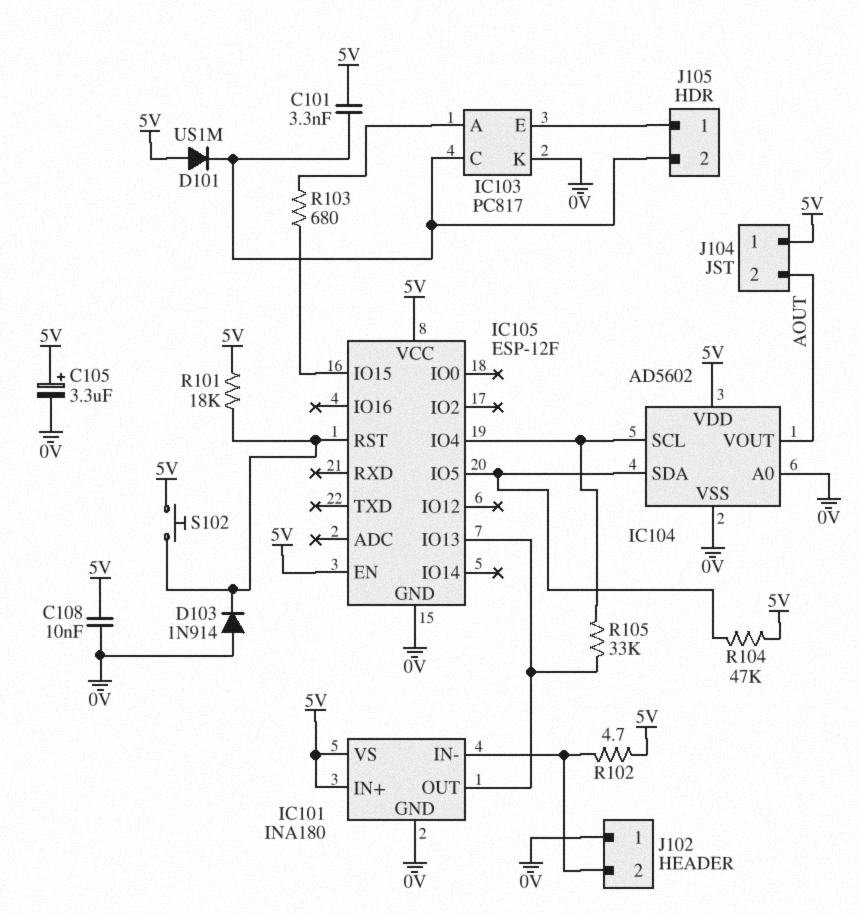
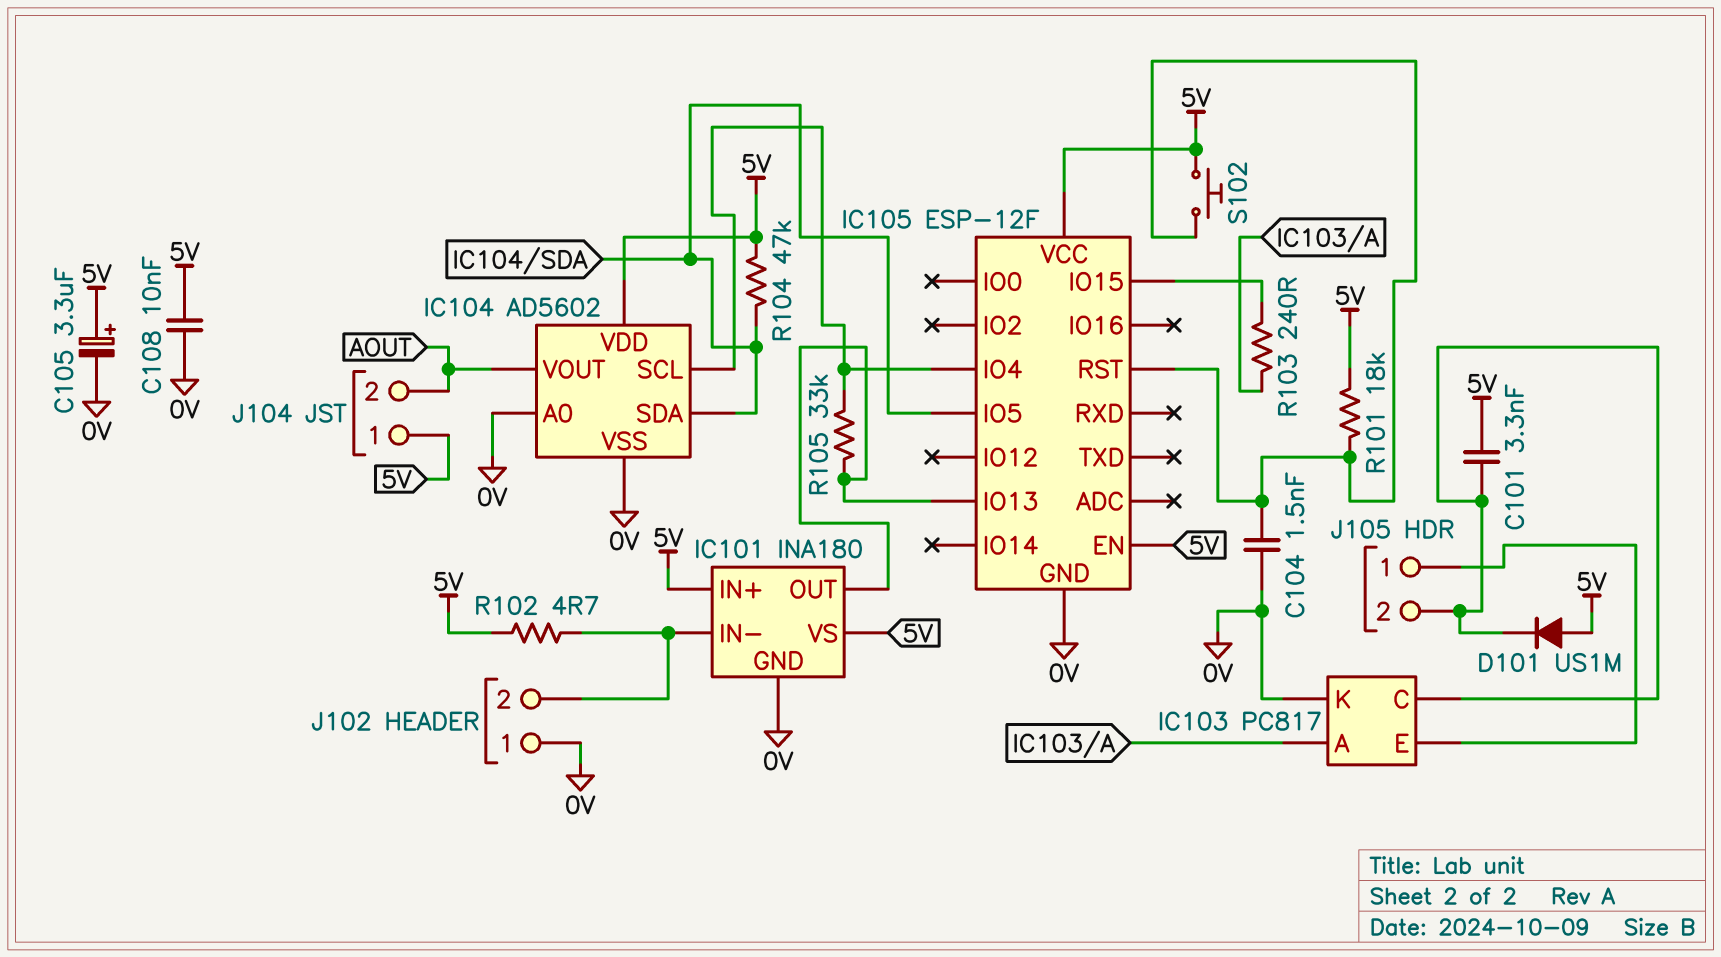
C104: none -> 1.5nF (0V, IC105/RST)
D103: diode 1N914 (A 0V, K IC105/RST) -> none
R103: 680 (IC103/A, IC105/IO15) -> 240 (IC103/A, IC105/IO15)

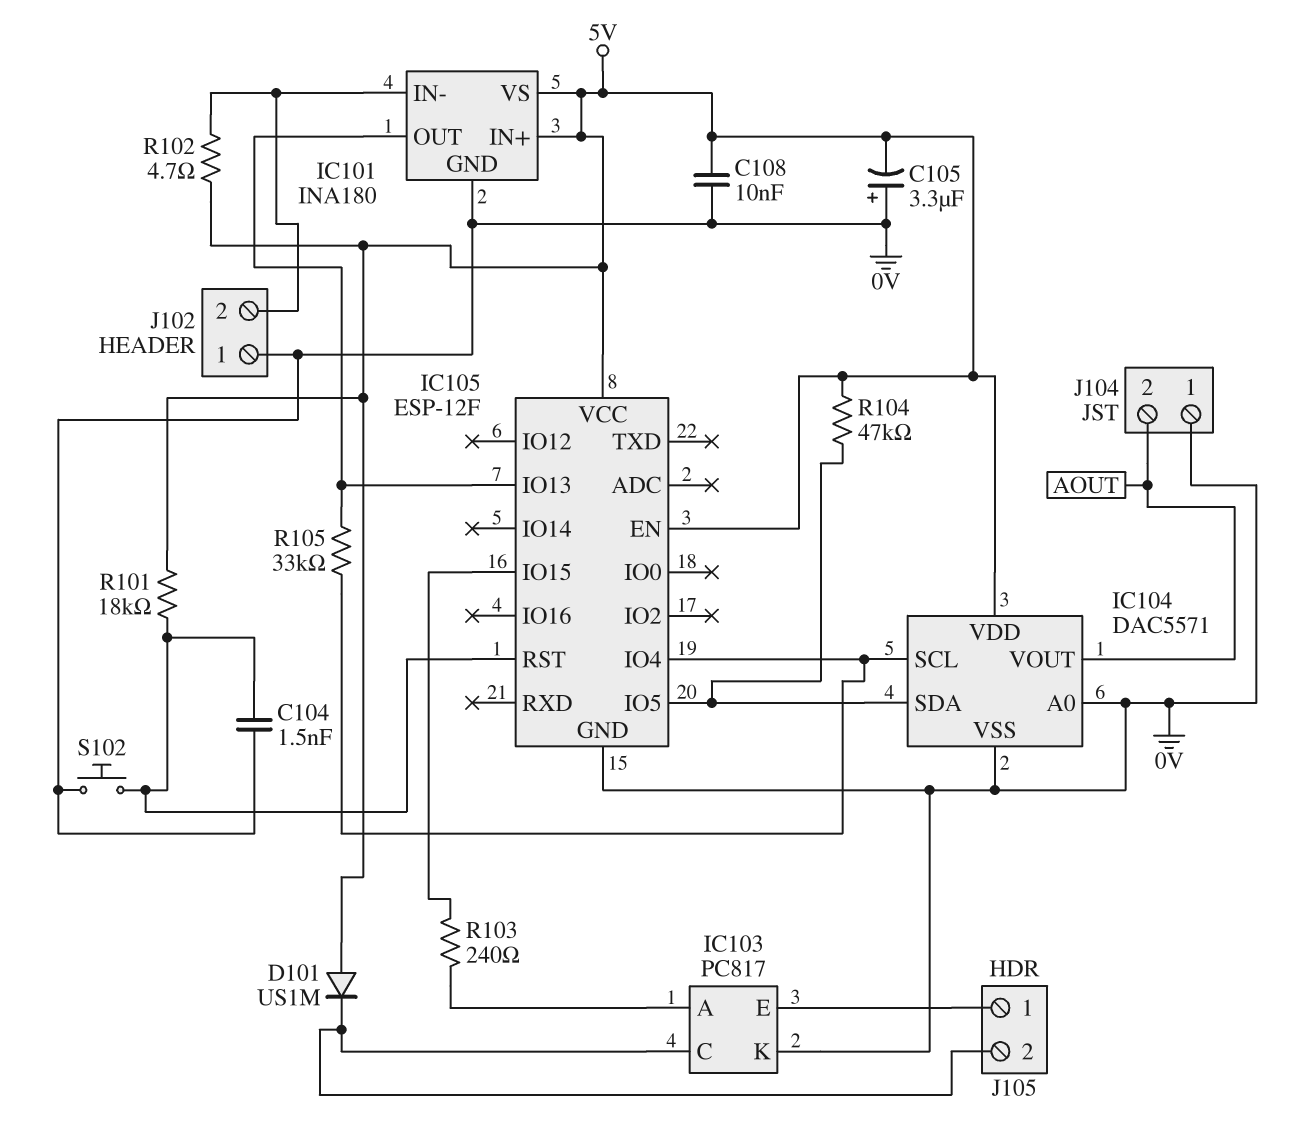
C101: 3.3nF (5V, IC103/C) -> none
C105: 3.3uF (plus 5V, minus 0V) -> 3.3uF (plus 0V, minus 5V)
IC104: AD5602 -> DAC5571
J104 pin 1: 5V -> 0V
S102: button (5V, IC105/RST) -> button (0V, IC105/RST)

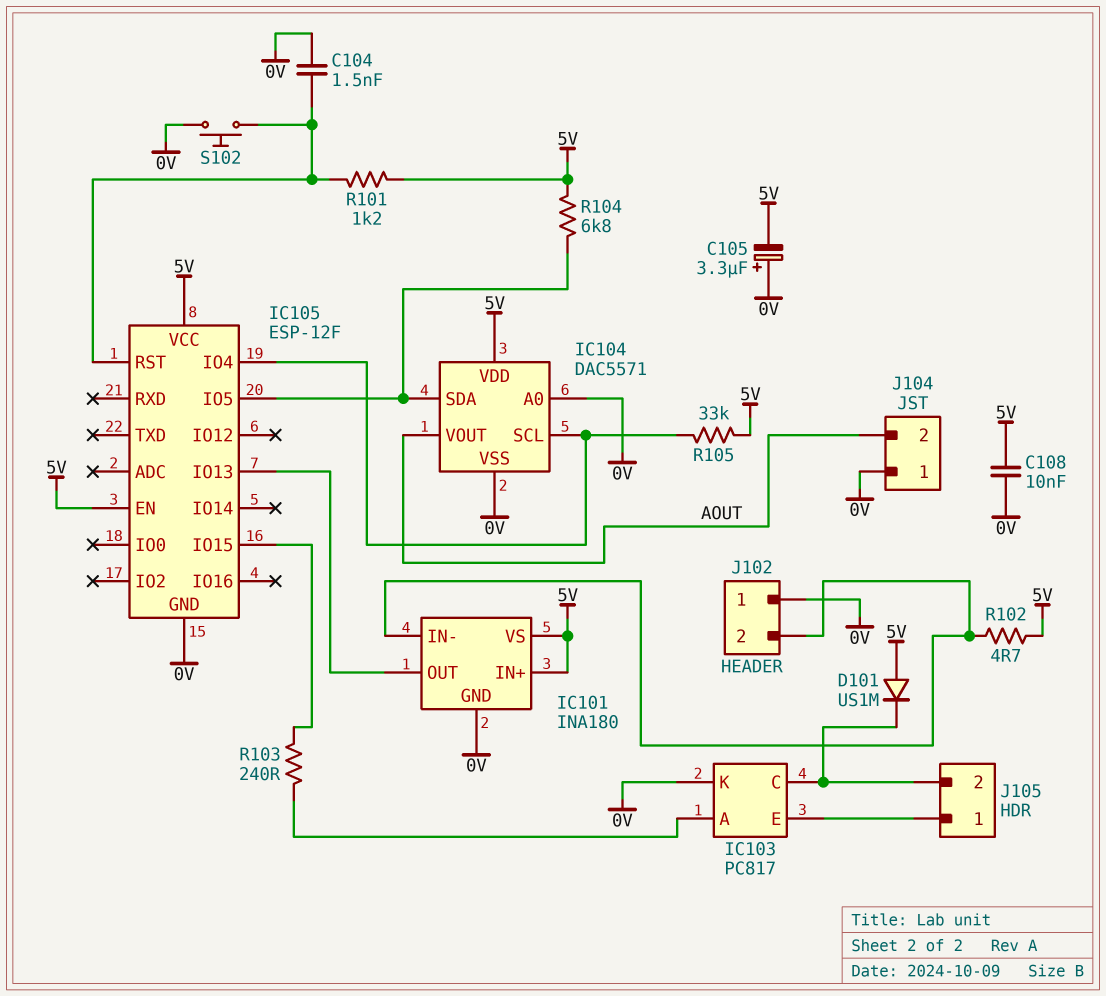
R101: 18k (5V, IC105/RST) -> 1.2k (5V, IC105/RST)
R104: 47k (5V, IC104/SDA) -> 6.8k (5V, IC104/SDA)
R105: 33k (IC101/OUT, IC104/SCL) -> 33k (5V, IC104/SCL)

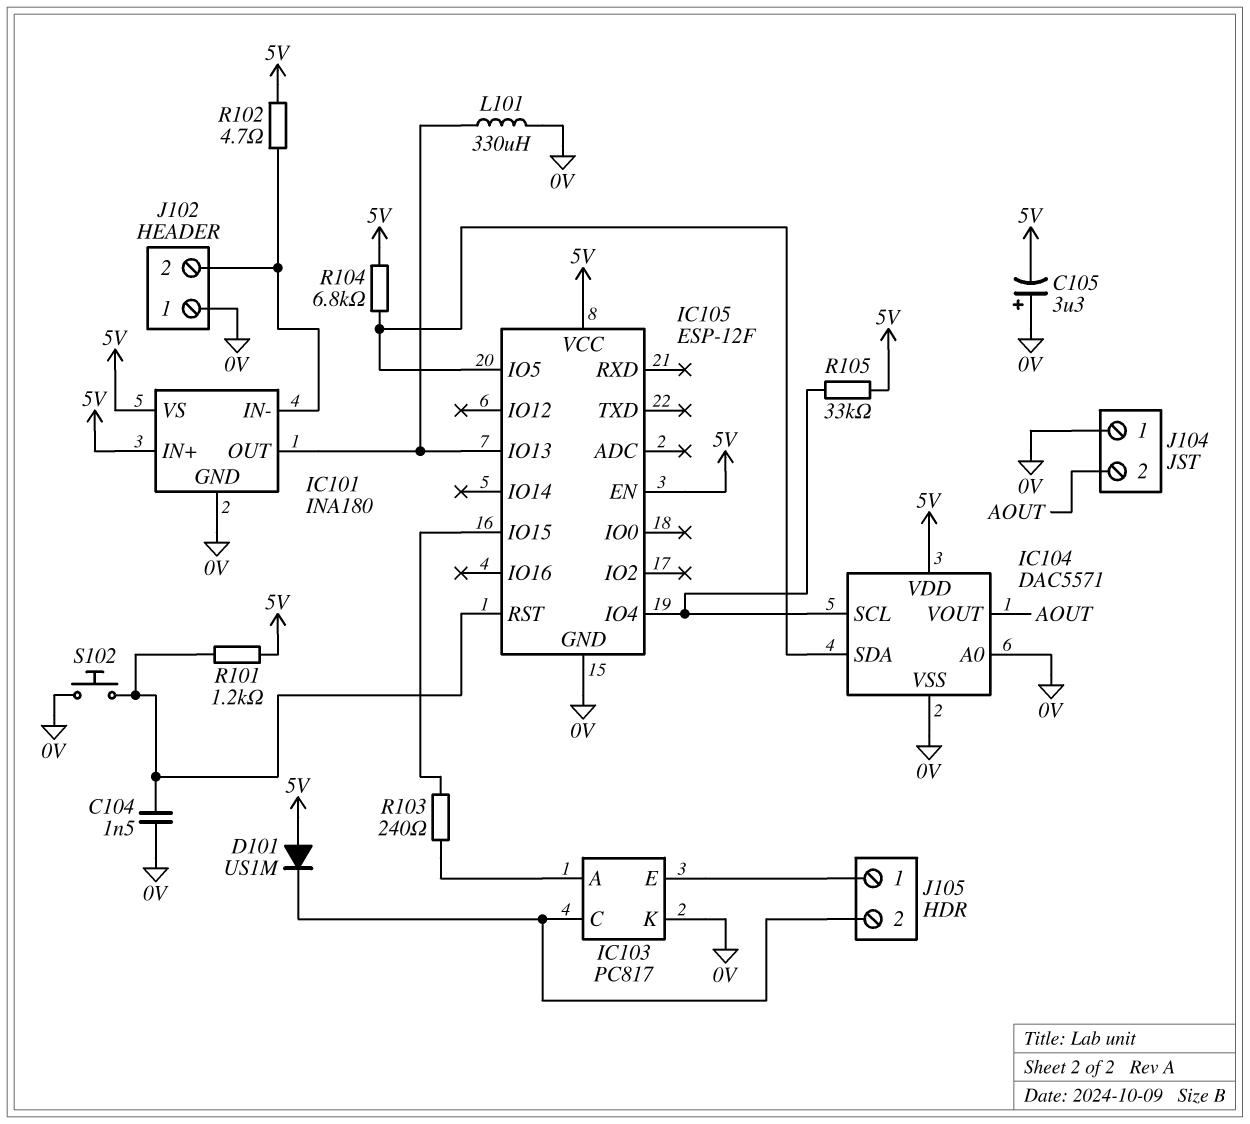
C108: 10nF (0V, 5V) -> none
L101: none -> 330uH (0V, IC101/OUT)

